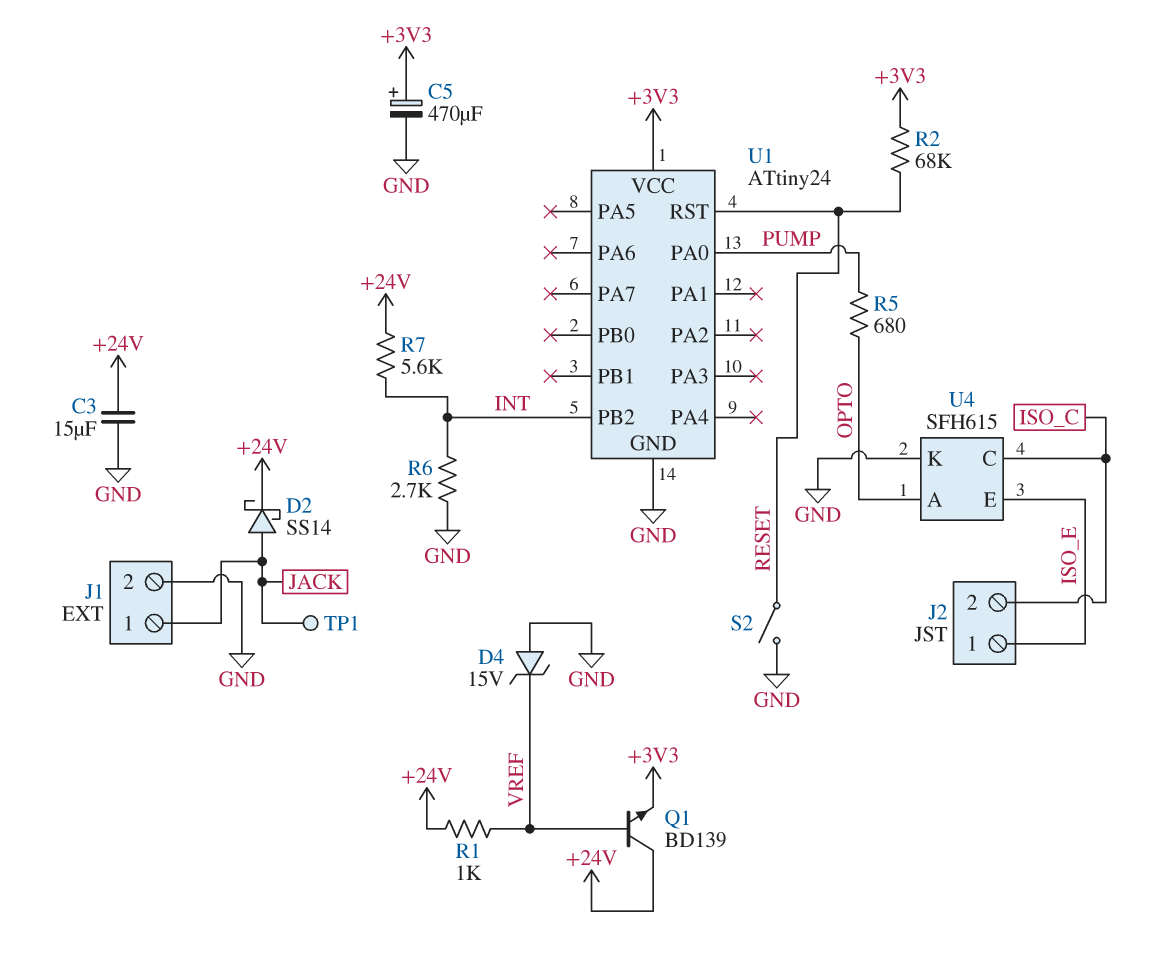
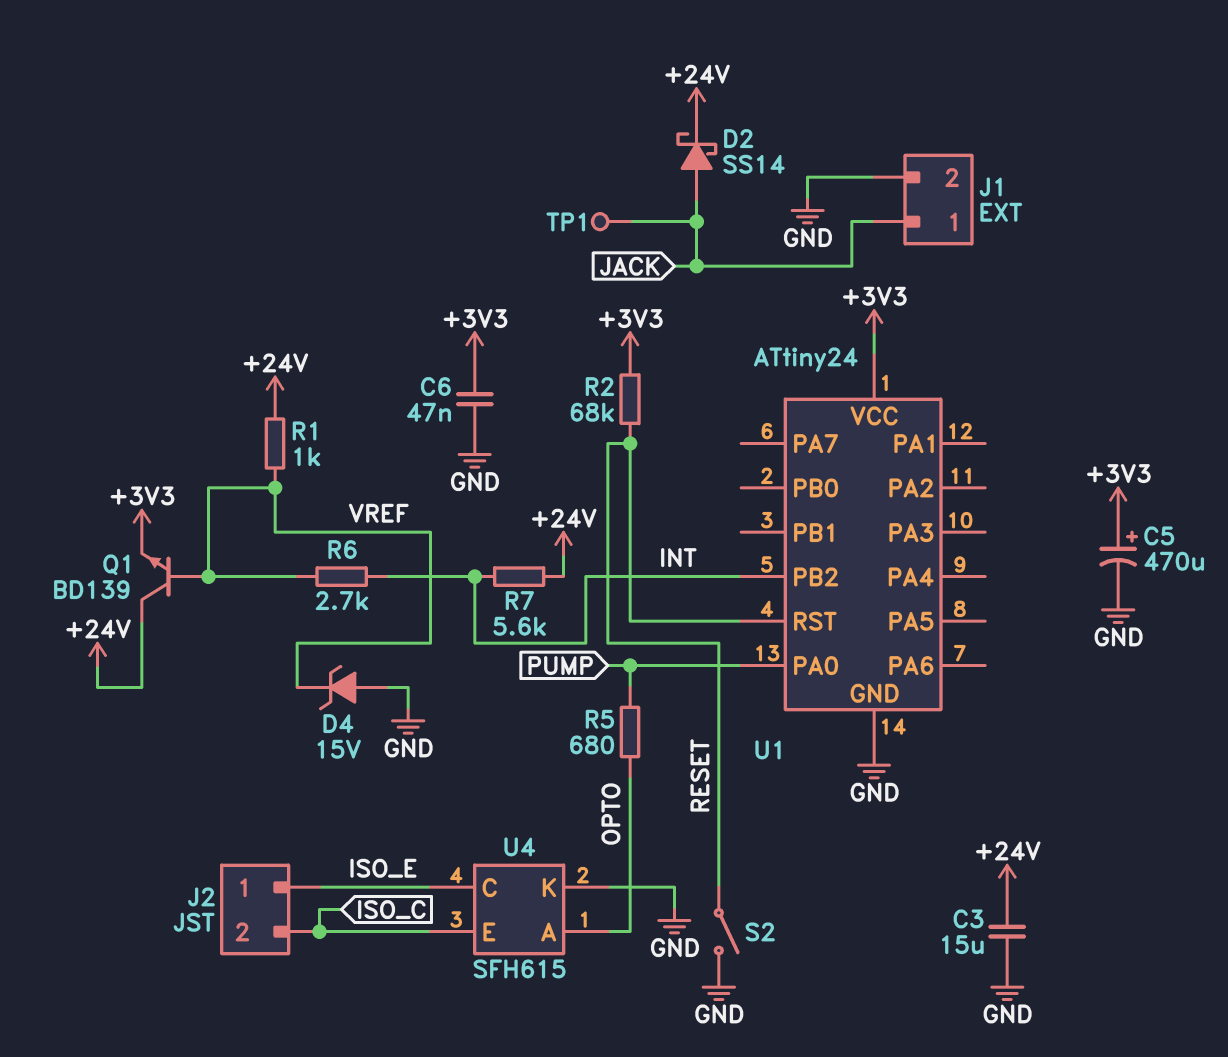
C6: none -> 47nF (+3V3, GND)
R6: 2.7k (GND, INT) -> 2.7k (INT, VREF)
U4 pin C: ISO_C -> ISO_E
U4 pin E: ISO_E -> ISO_C

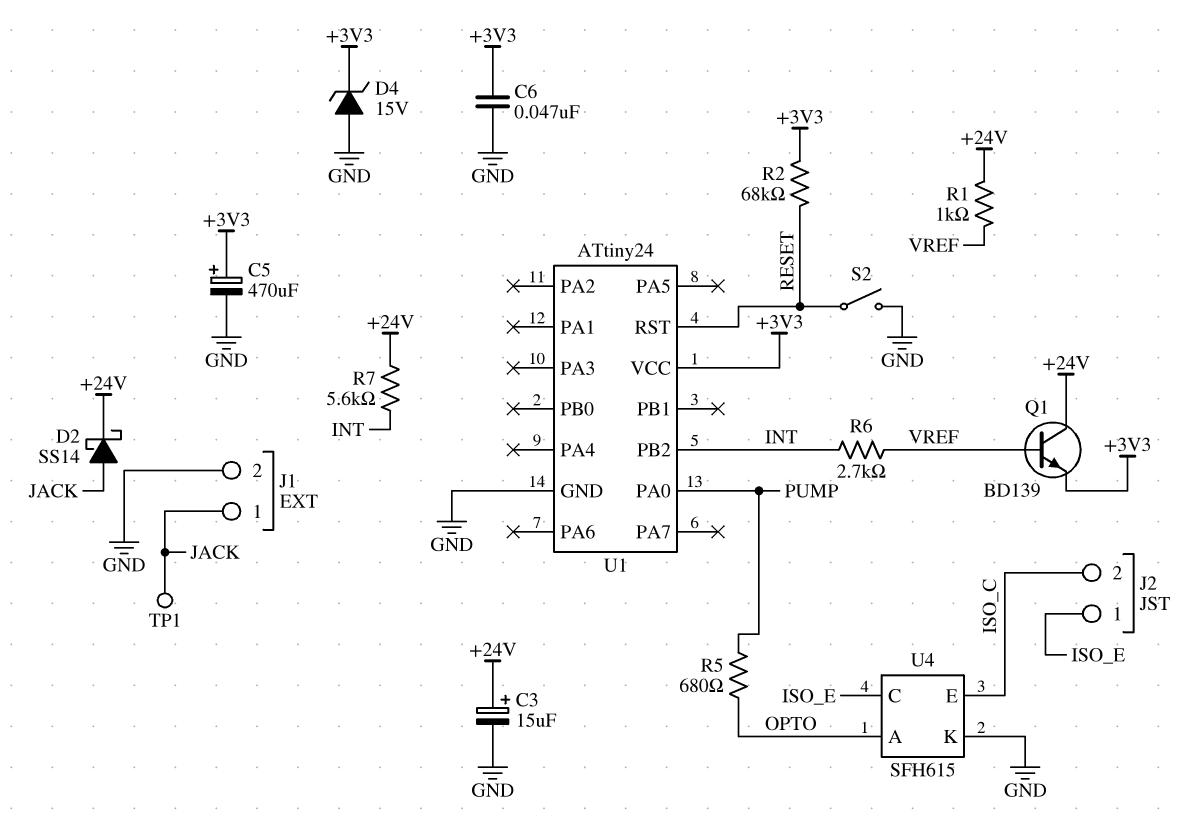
C3: 15uF (+24V, GND) -> 15uF (plus +24V, minus GND)
D4: zener 15V (A GND, K VREF) -> zener 15V (A GND, K +3V3)

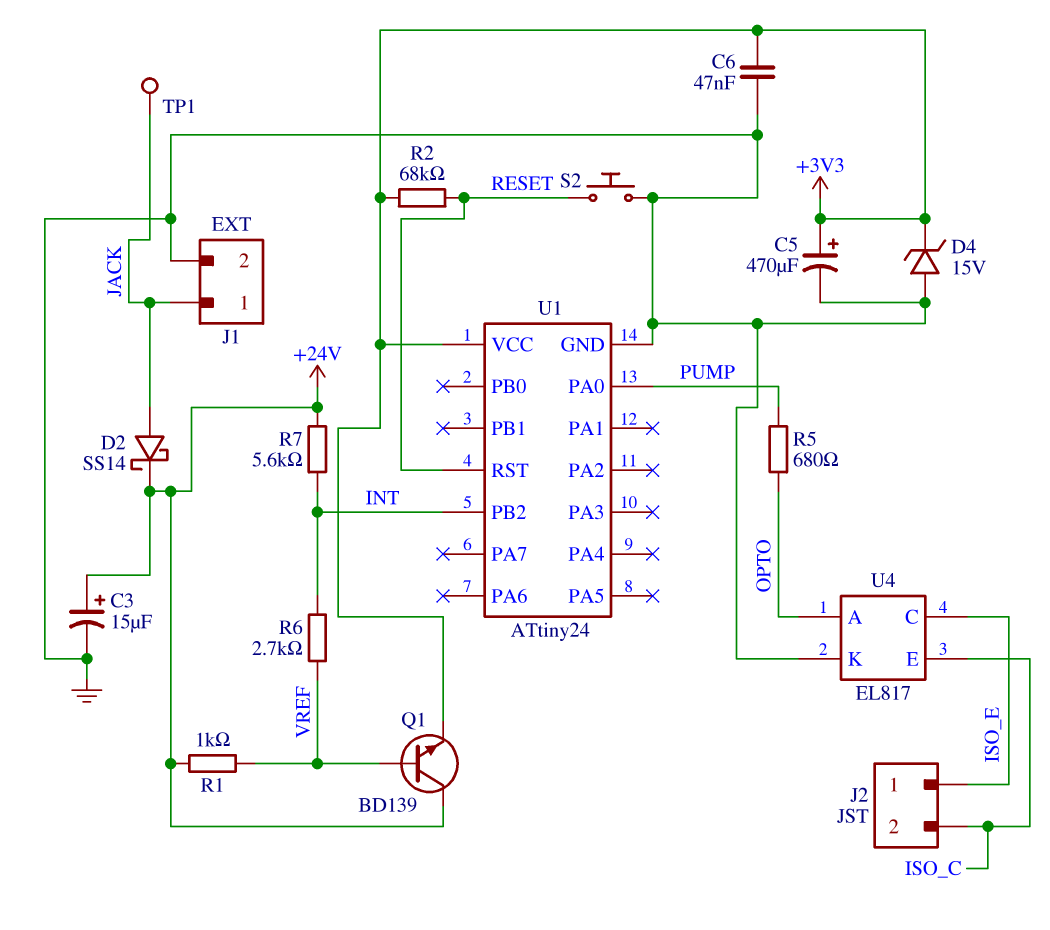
S2: switch (GND, RESET) -> button (GND, RESET)
U4: SFH615 -> EL817

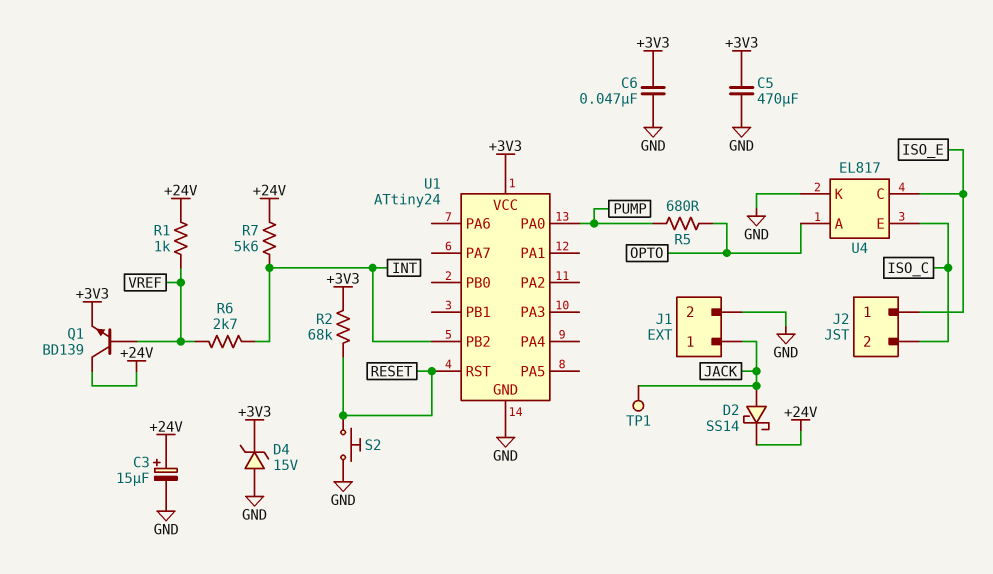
C5: 470uF (plus +3V3, minus GND) -> 470uF (+3V3, GND)

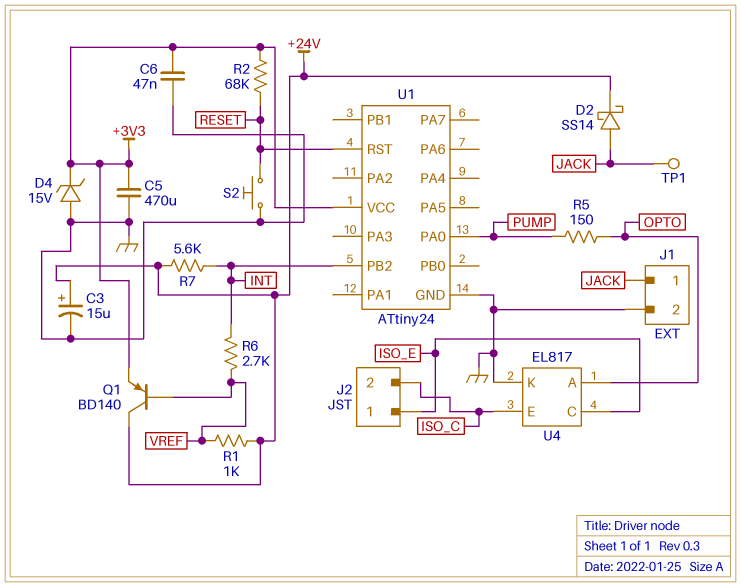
Q1: NPN BD139 (B VREF, C +24V, E +3V3) -> PNP BD140 (B VREF, C +24V, E +3V3)
R5: 680 (OPTO, PUMP) -> 150 (OPTO, PUMP)

